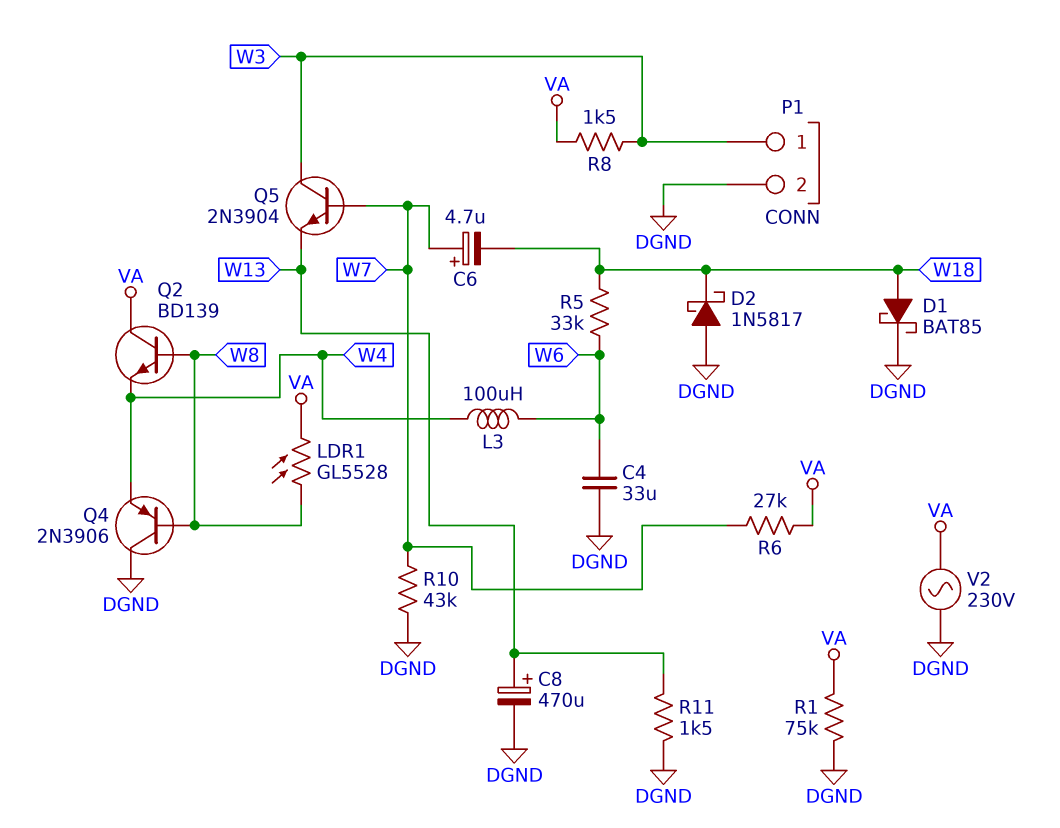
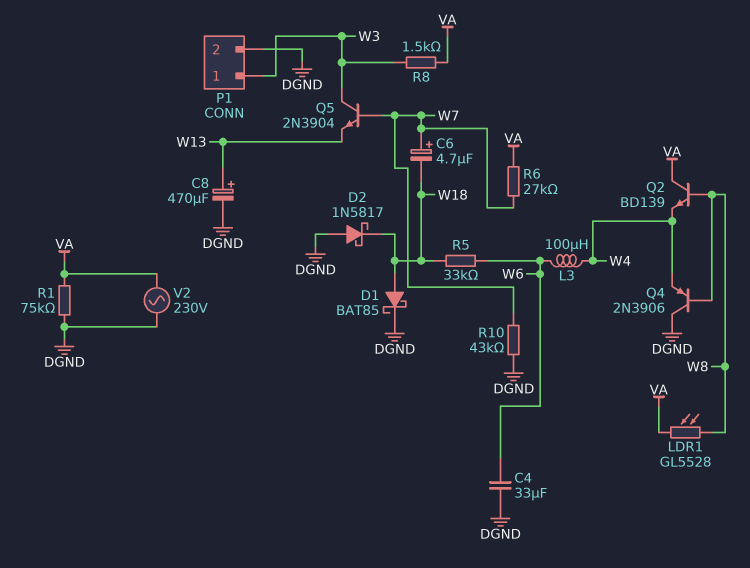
R11: 1.5k (DGND, W13) -> none

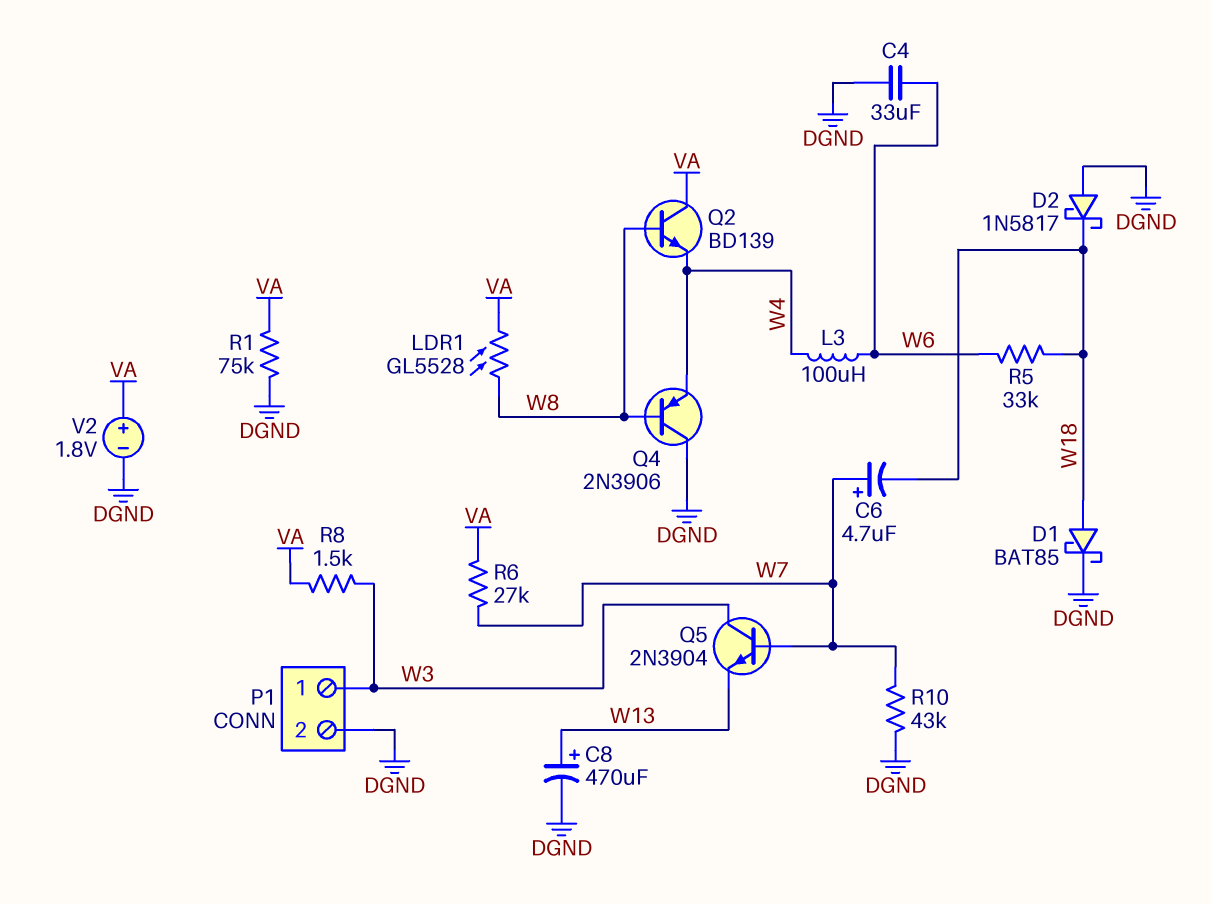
V2: AC 230V (DGND, VA) -> 1.8V (plus VA, minus DGND)

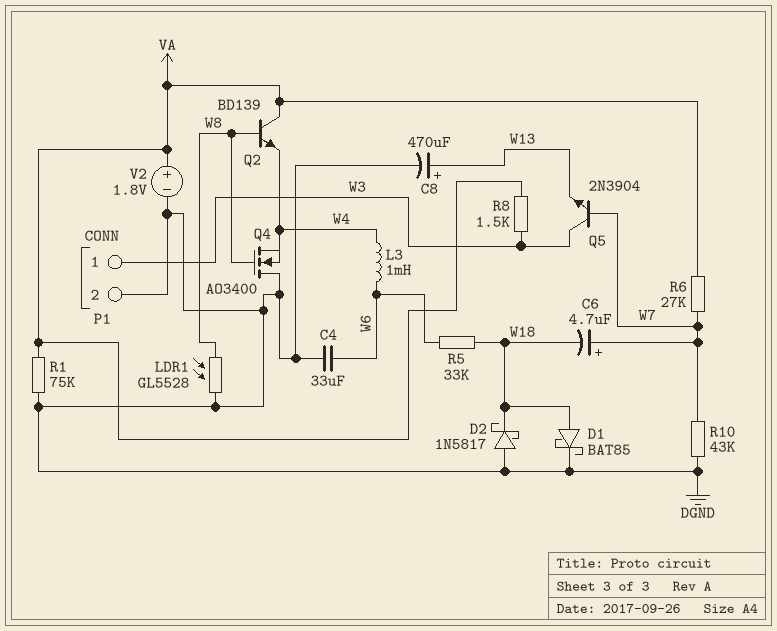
L3: 100uH (W4, W6) -> 1mH (W4, W6)
LDR1: GL5528 (VA, W8) -> GL5528 (DGND, W8)
Q4: PNP 2N3906 (B W8, C DGND, E W4) -> NMOS AO3400 (G W8, D DGND, S W4)

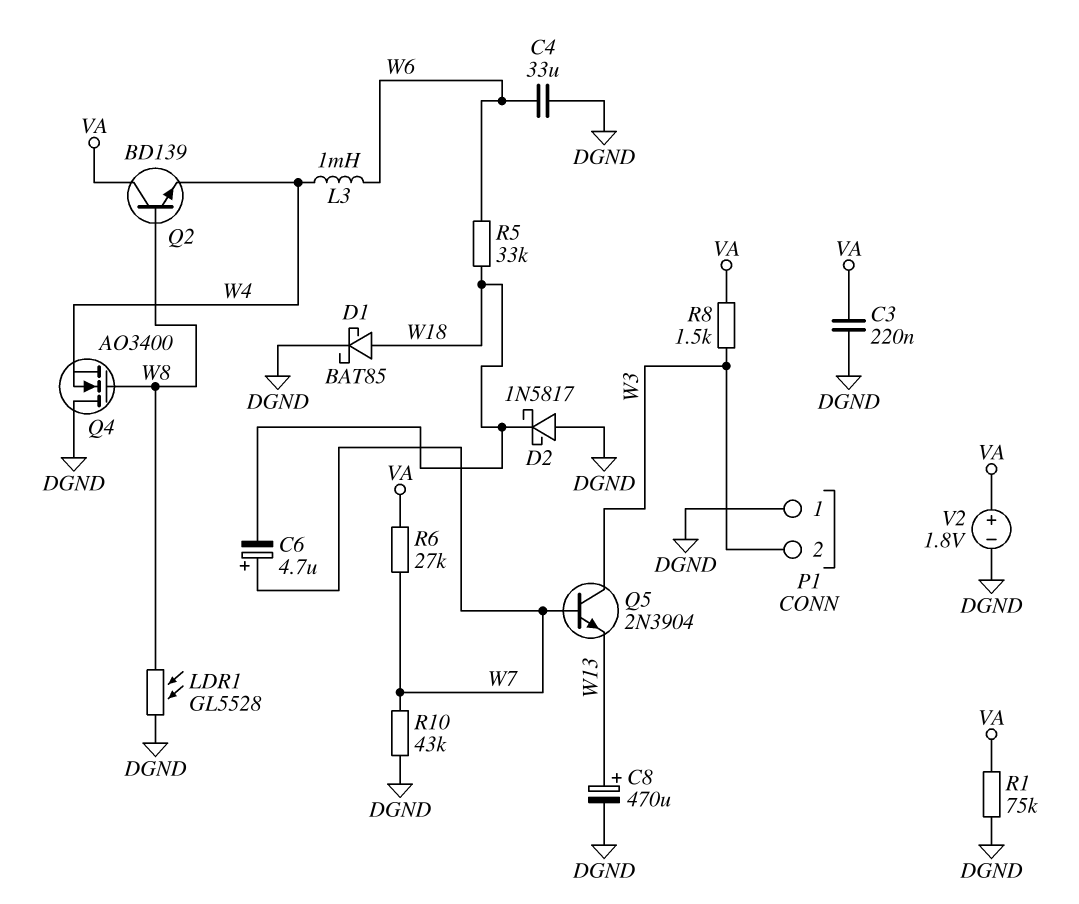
C3: none -> 220nF (DGND, VA)
P1 pin 1: W3 -> DGND
P1 pin 2: DGND -> W3

